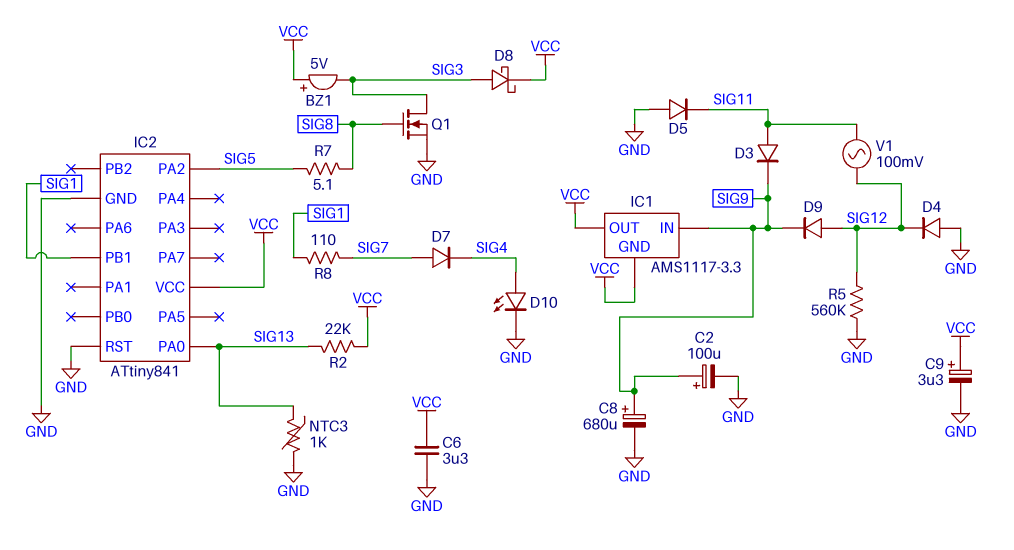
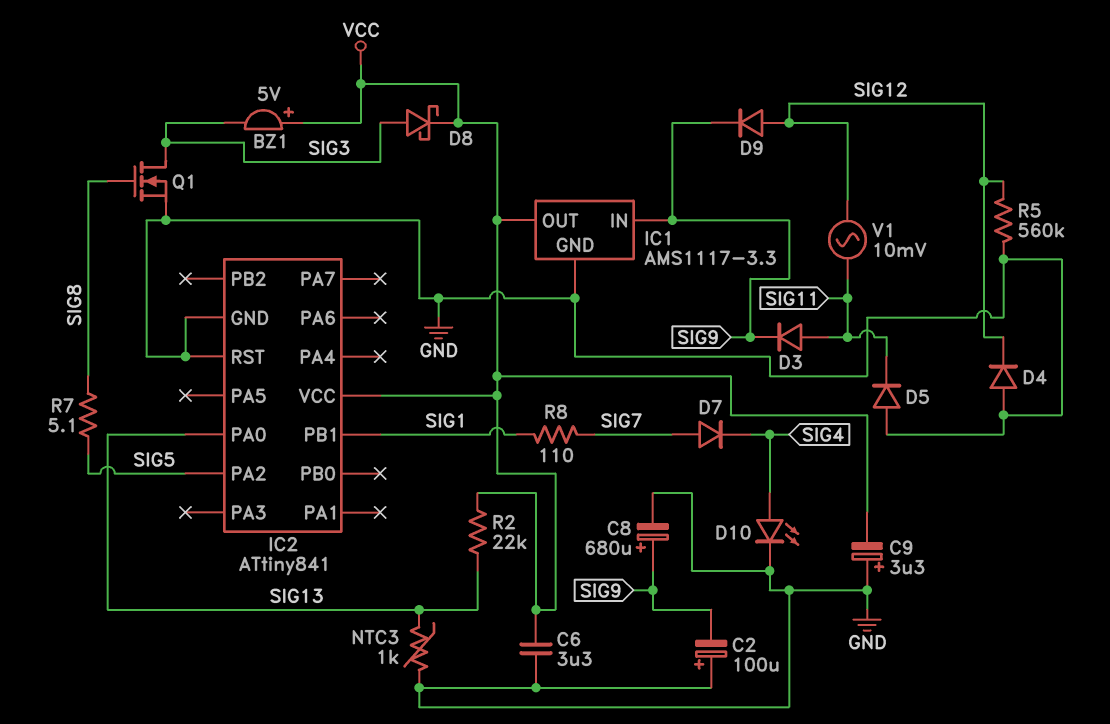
C2: 100uF (plus SIG9, minus GND) -> 100uF (plus GND, minus SIG9)
C9: 3.3uF (plus VCC, minus GND) -> 3.3uF (plus GND, minus VCC)
IC1 pin GND: VCC -> GND
V1: AC 100mV (SIG11, SIG12) -> AC 10mV (SIG11, SIG12)

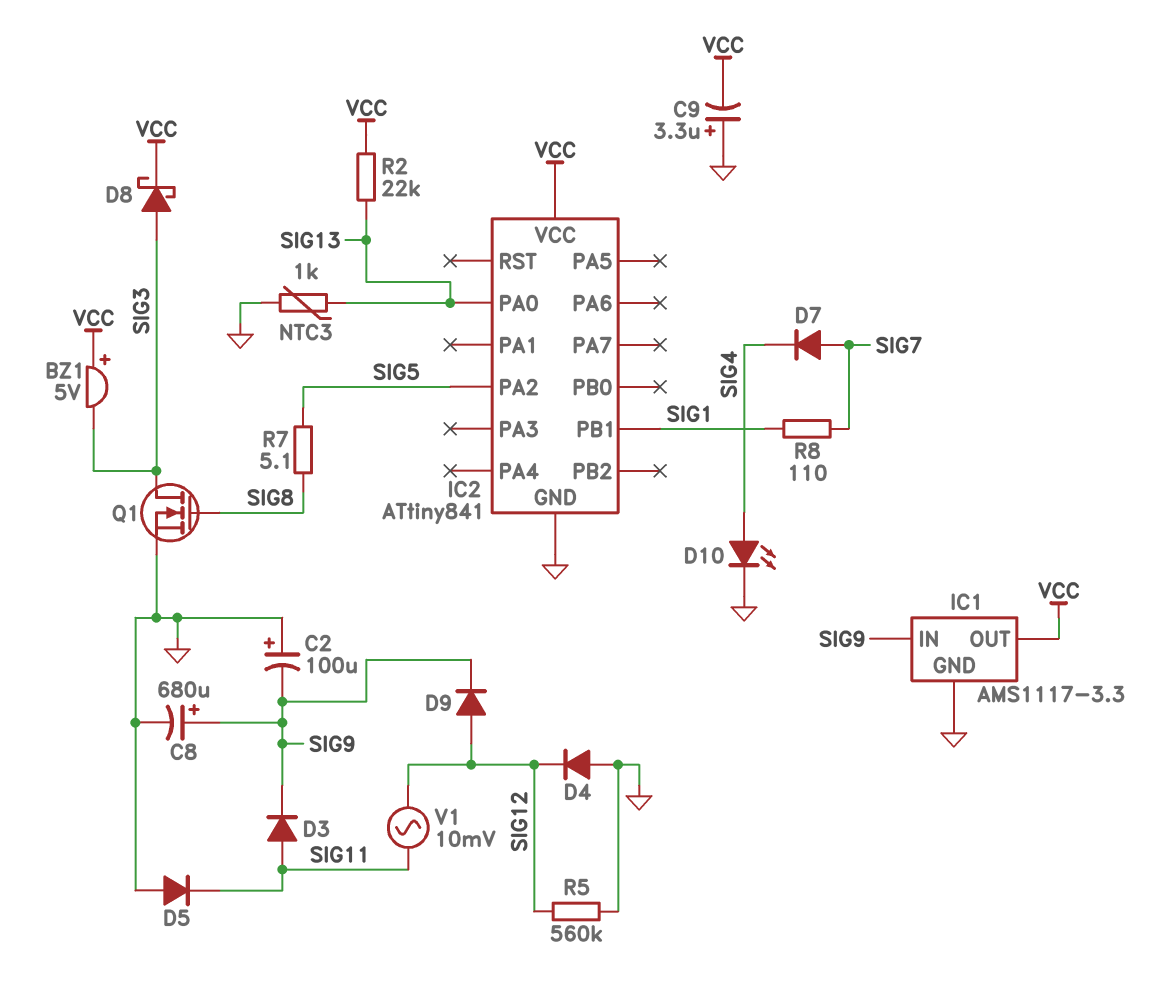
C6: 3.3uF (GND, VCC) -> none
IC2 pin RST: GND -> none

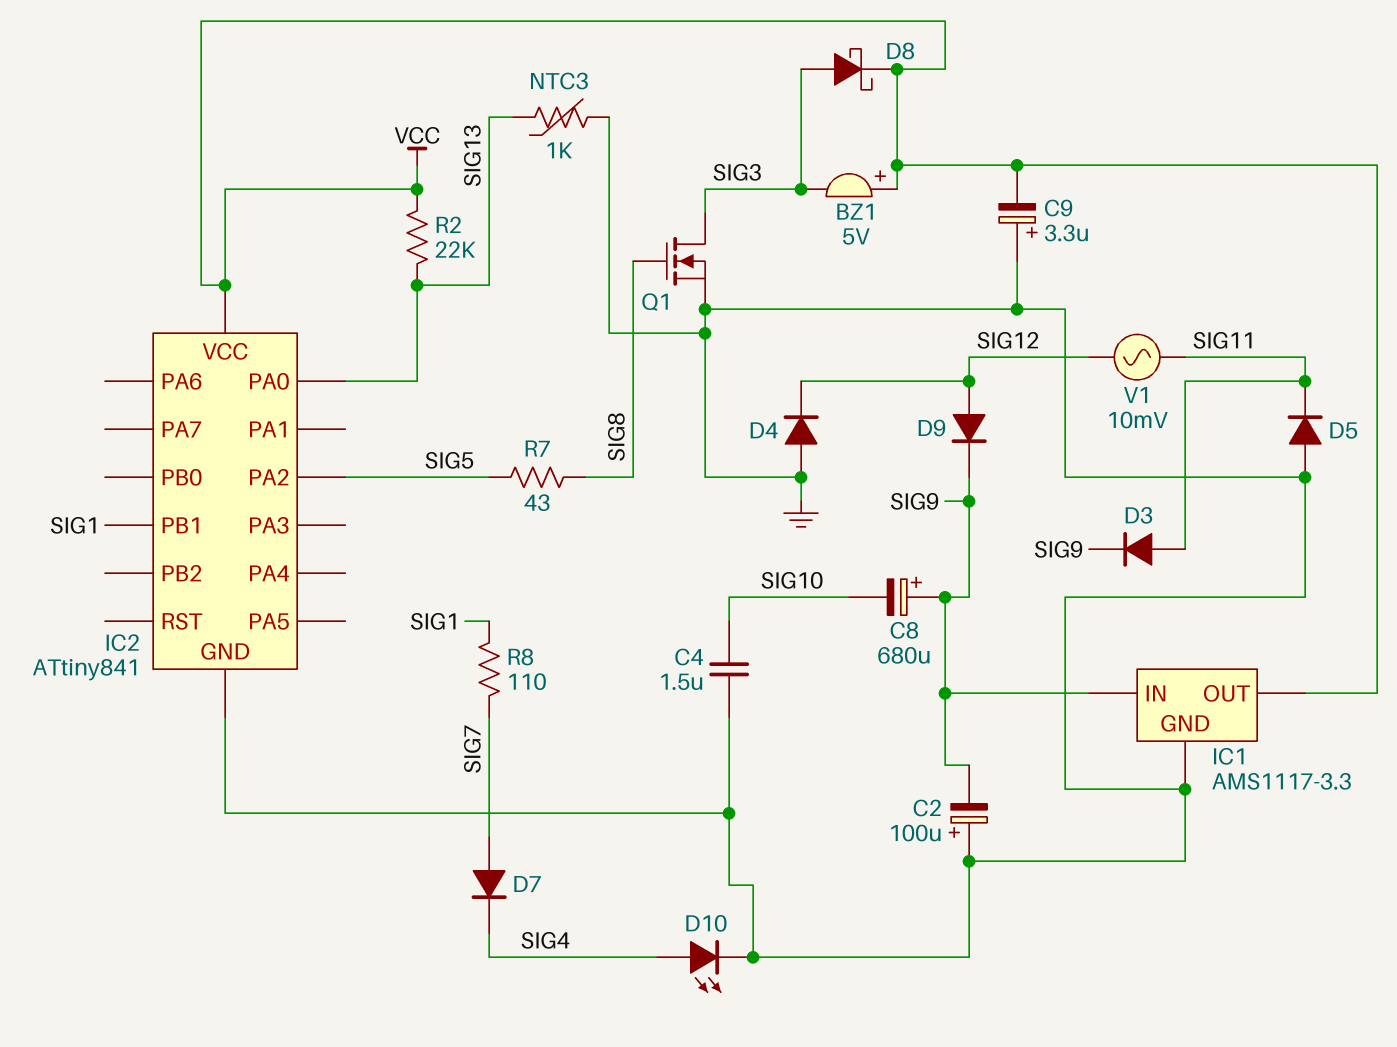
C4: none -> 1.5uF (GND, SIG10)
C8: 680uF (plus SIG9, minus GND) -> 680uF (plus SIG9, minus SIG10)
R5: 560k (GND, SIG12) -> none
R7: 5.1 (SIG5, SIG8) -> 43 (SIG5, SIG8)

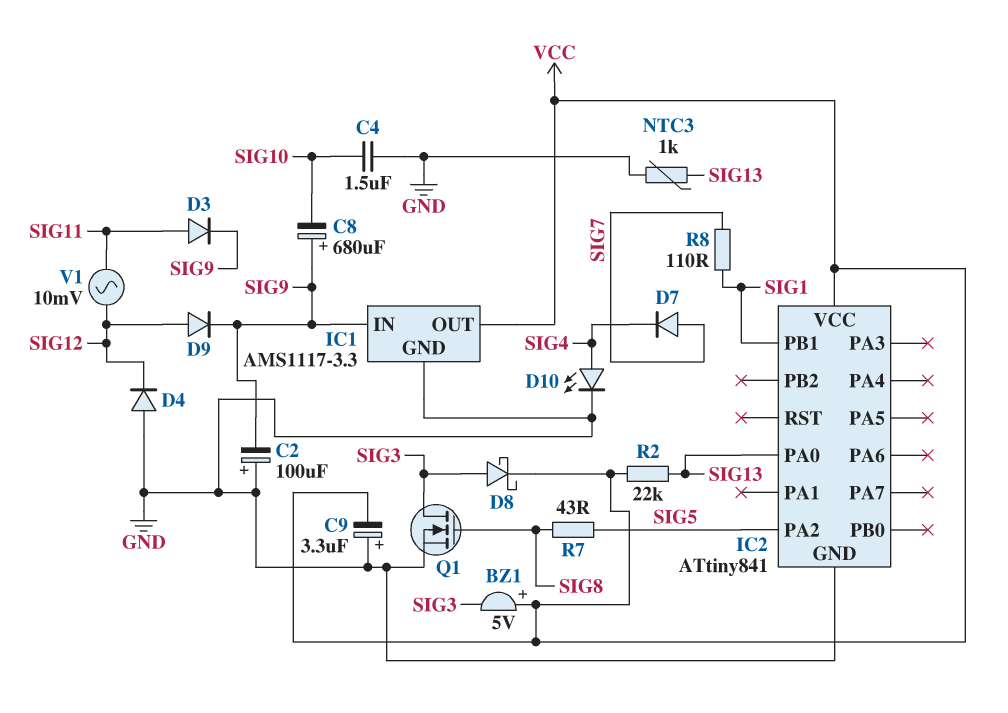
D5: diode (A GND, K SIG11) -> none

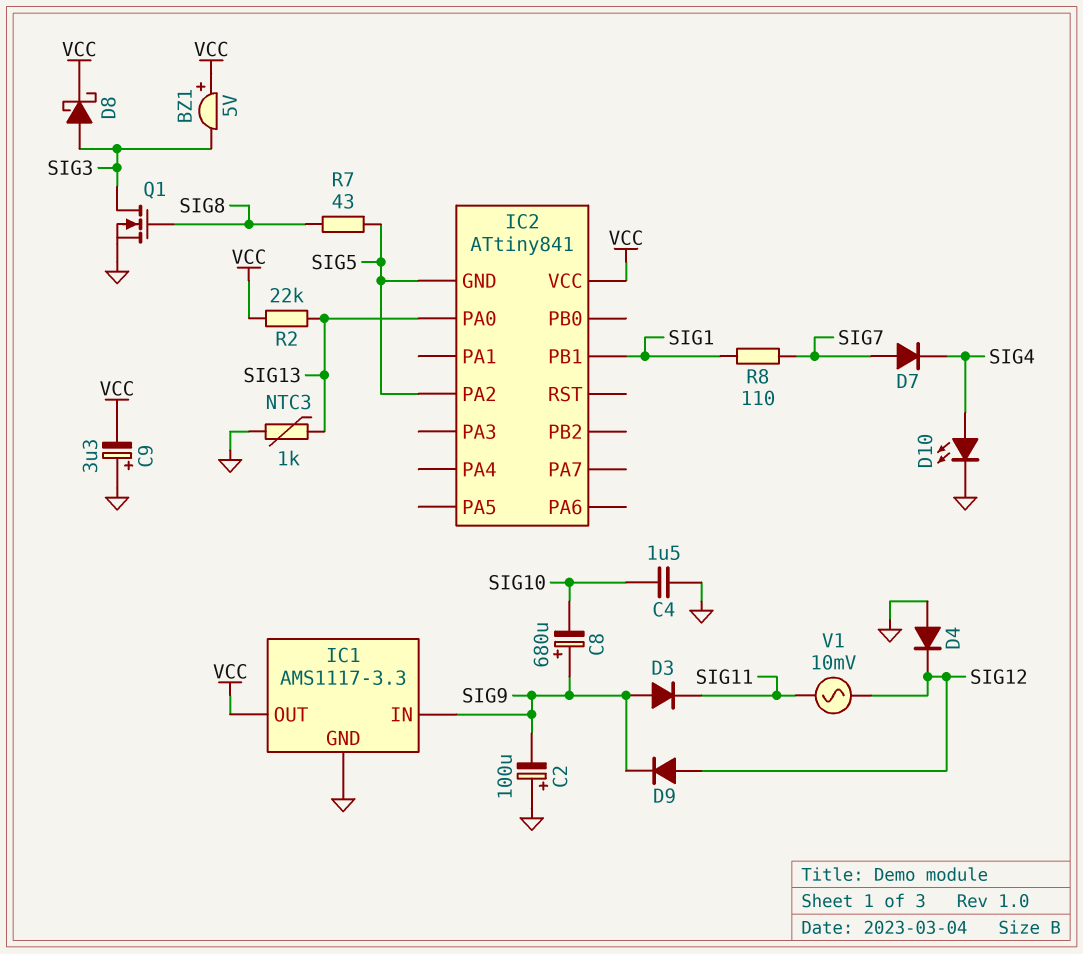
D3: diode (A SIG11, K SIG9) -> diode (A SIG9, K SIG11)
IC2 pin GND: GND -> SIG5

